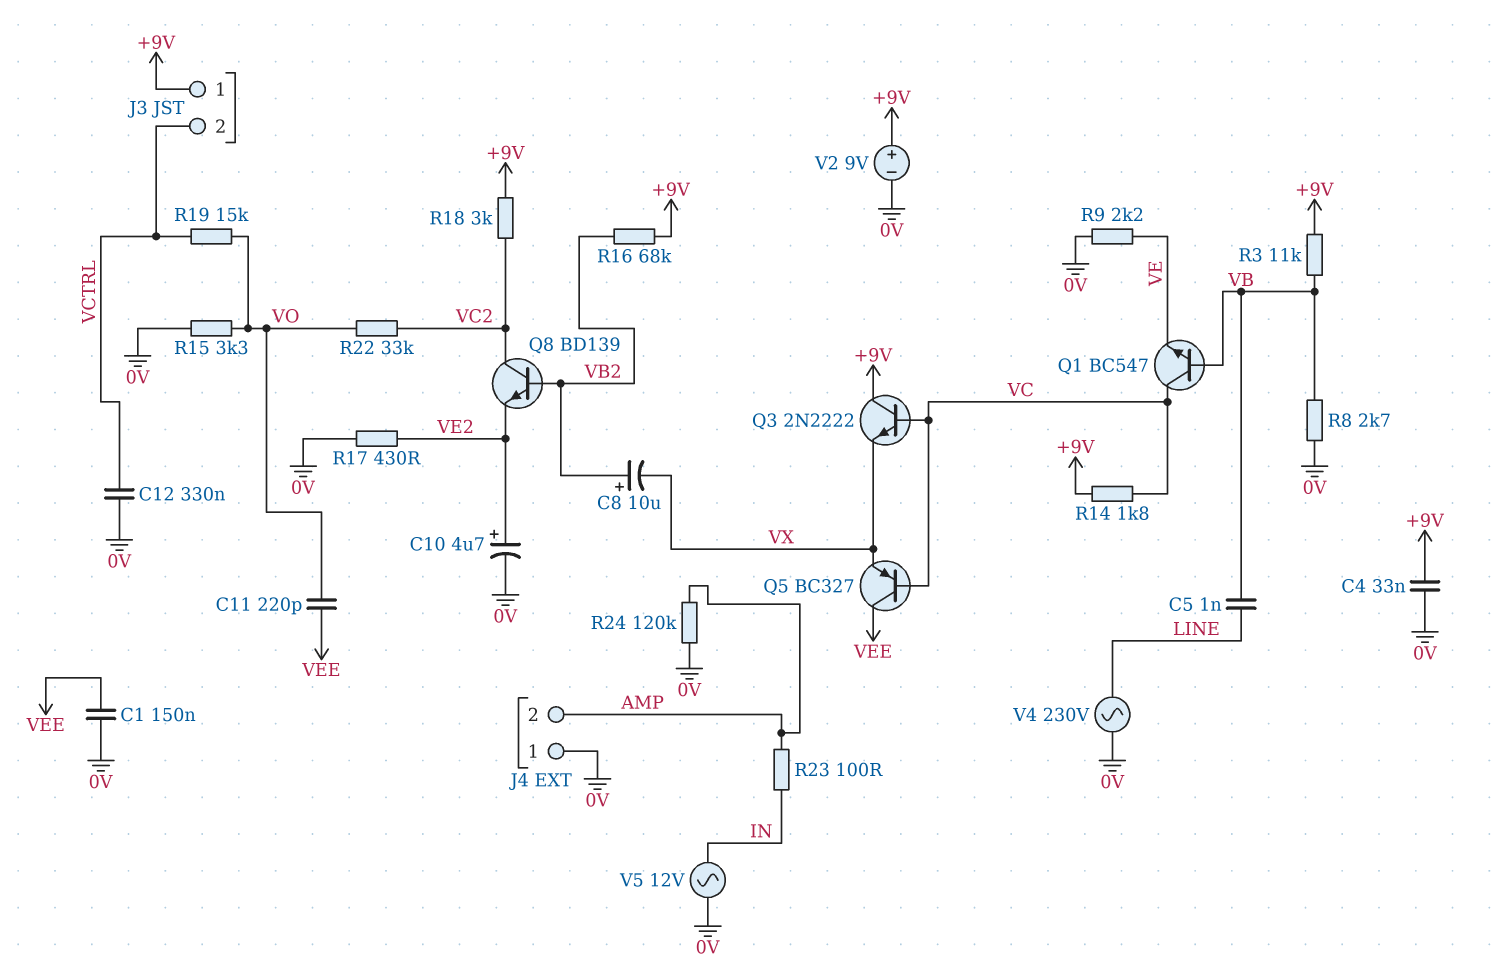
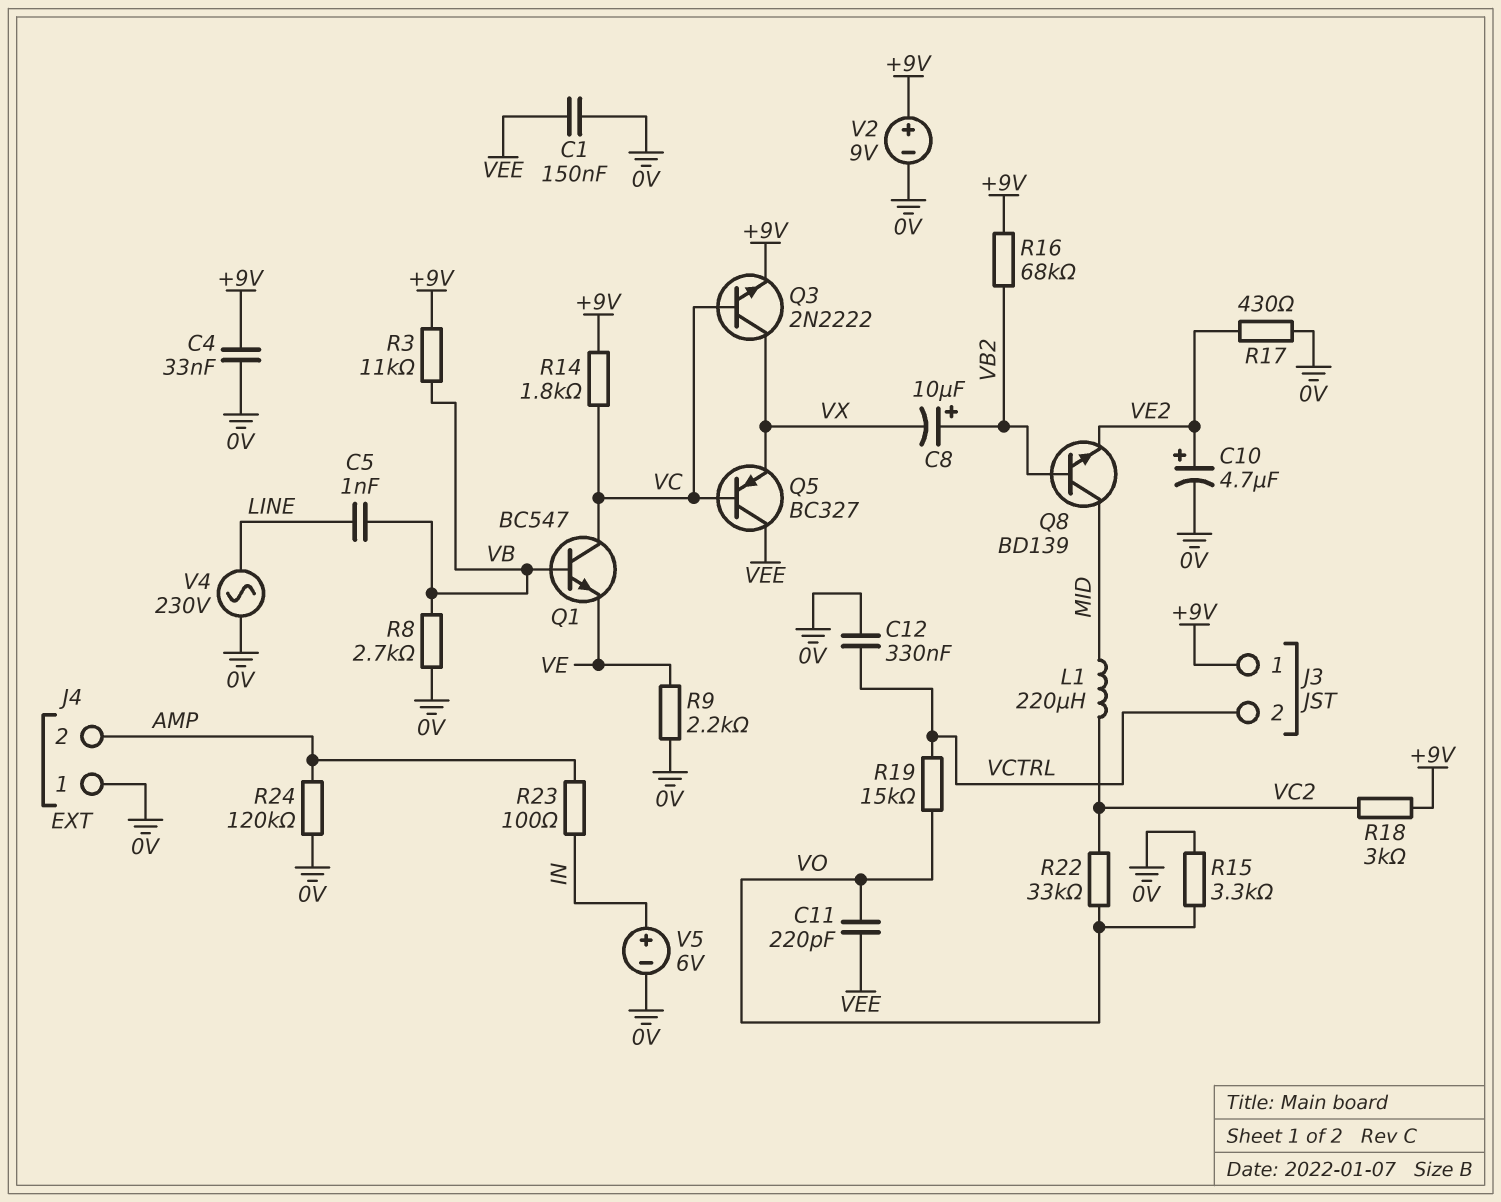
L1: none -> 220uH (MID, VC2)
Q3: NPN 2N2222 (B VC, C +9V, E VX) -> NPN 2N2222 (B VC, C VX, E +9V)
Q8: NPN BD139 (B VB2, C VC2, E VE2) -> NPN BD139 (B VB2, C MID, E VE2)
V5: AC 12V (0V, IN) -> 6V (plus IN, minus 0V)

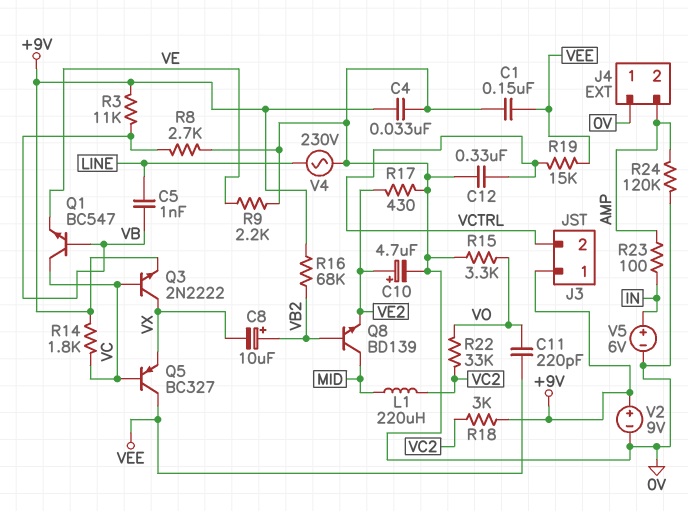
R19: 15k (VCTRL, VO) -> 15k (VCTRL, VEE)

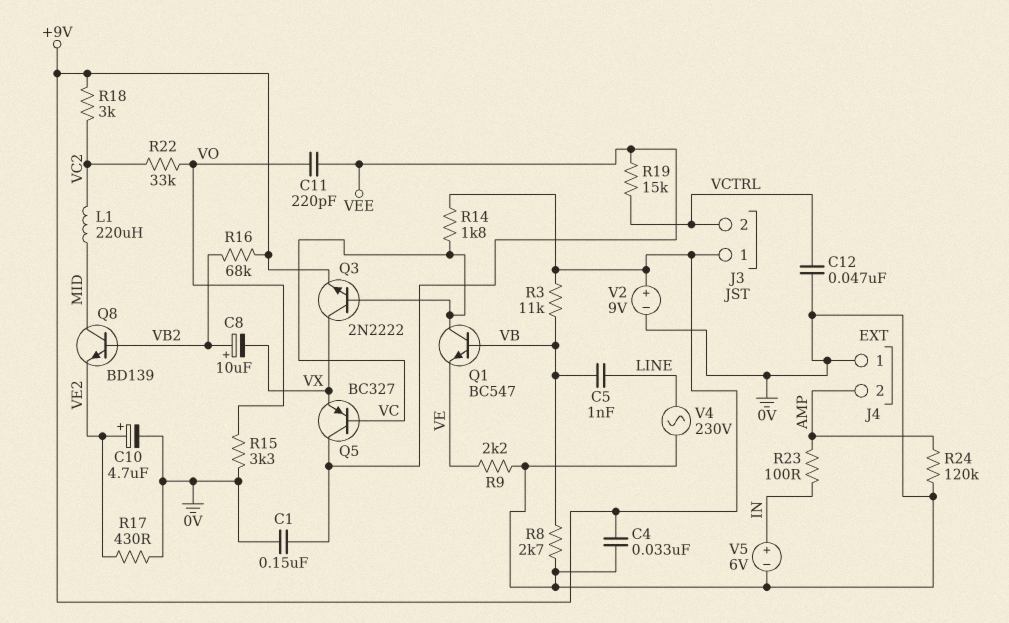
C12: 330nF (0V, VCTRL) -> 47nF (0V, VCTRL)

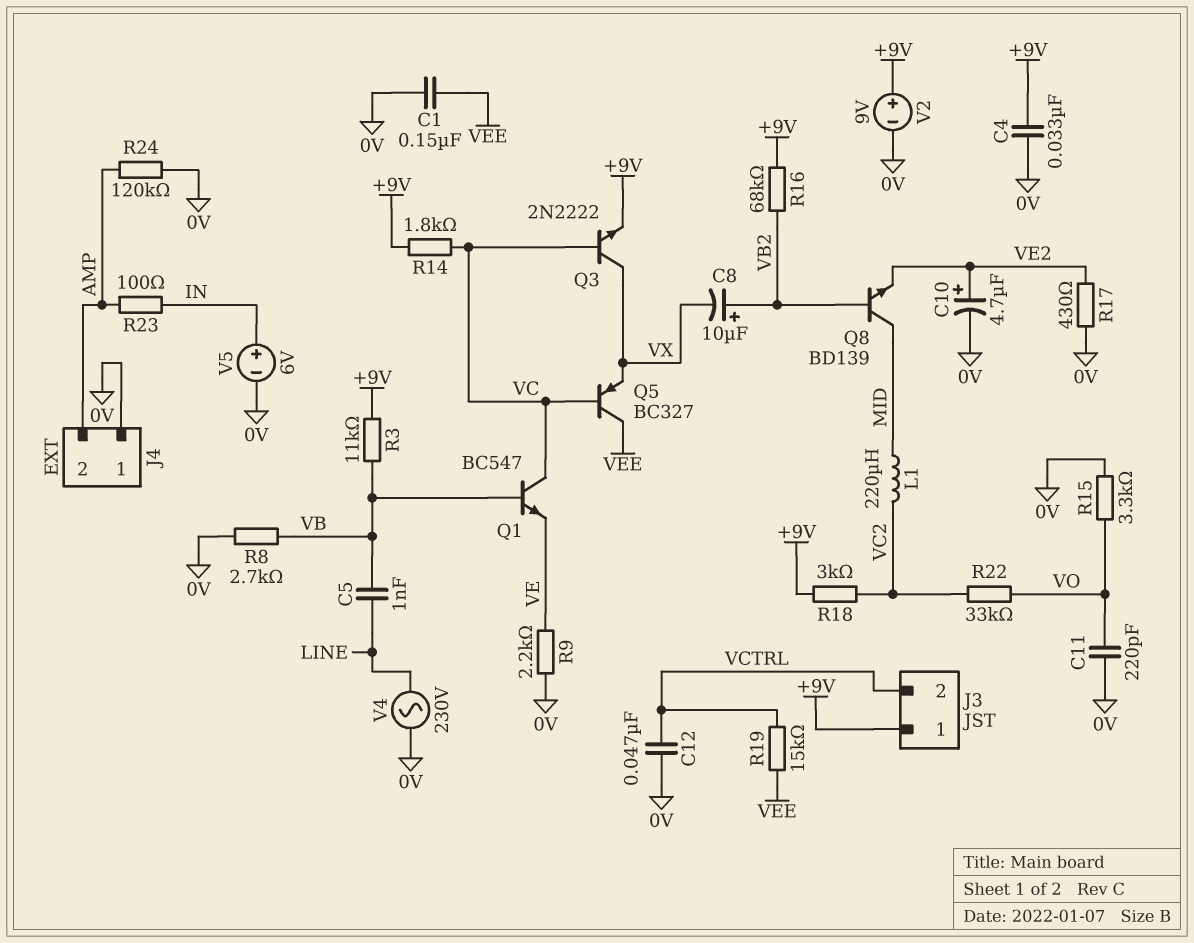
C11: 220pF (VEE, VO) -> 220pF (0V, VO)

